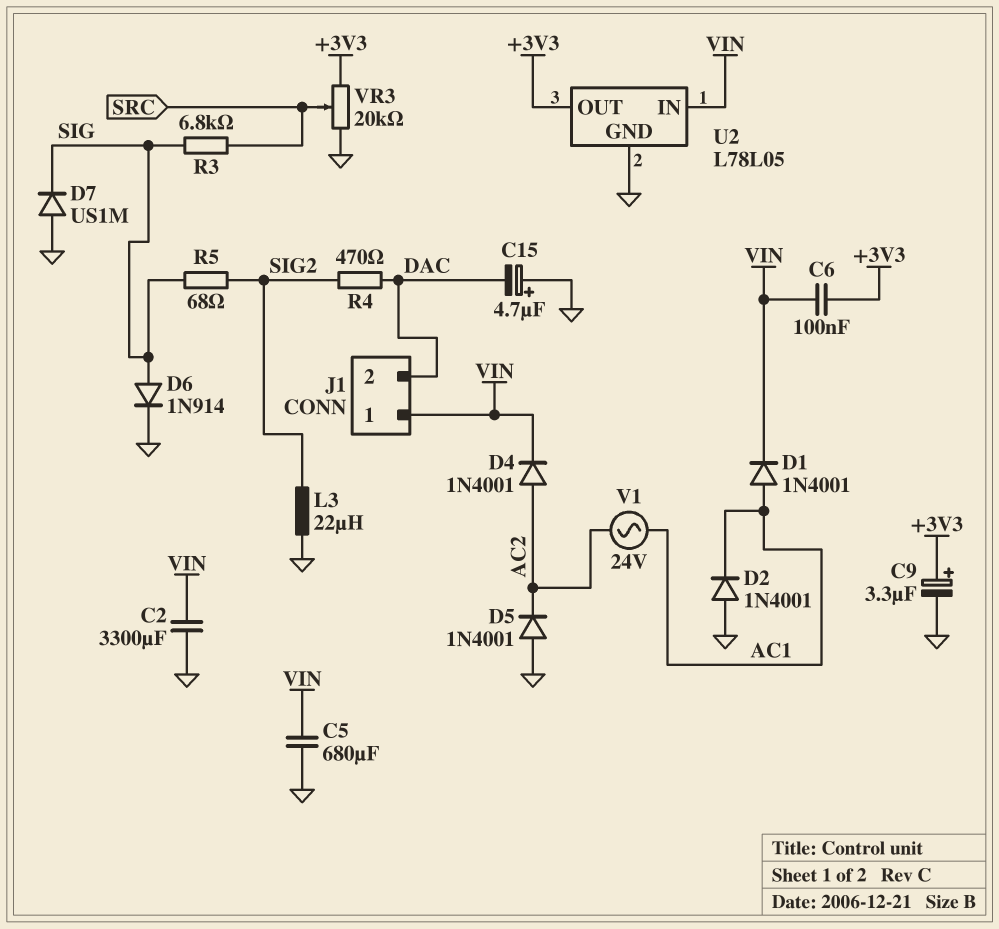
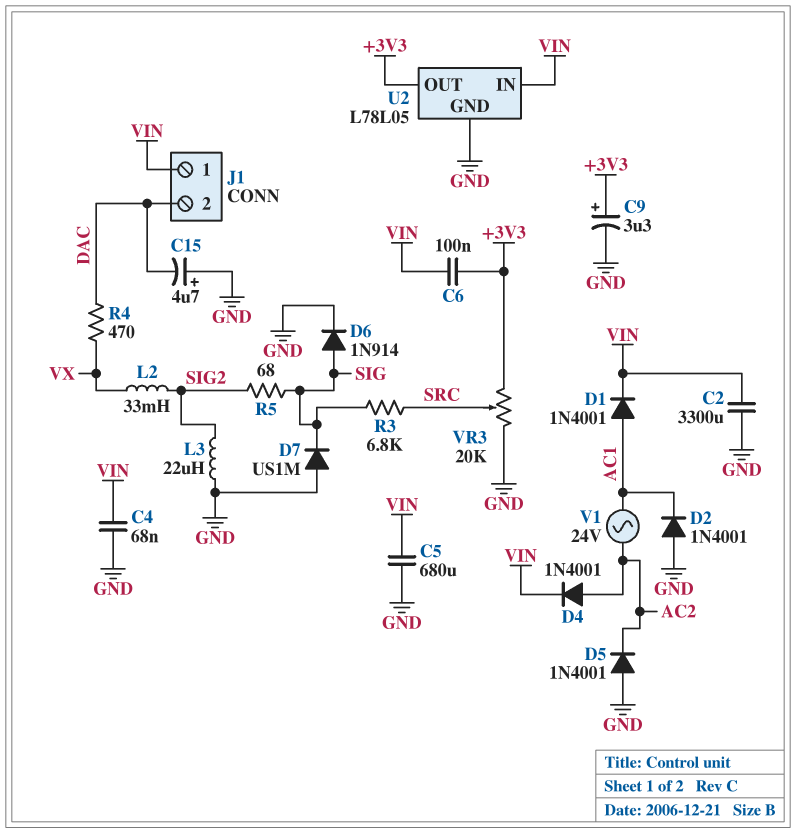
C4: none -> 68nF (GND, VIN)
L2: none -> 33mH (SIG2, VX)
R4: 470 (DAC, SIG2) -> 470 (DAC, VX)

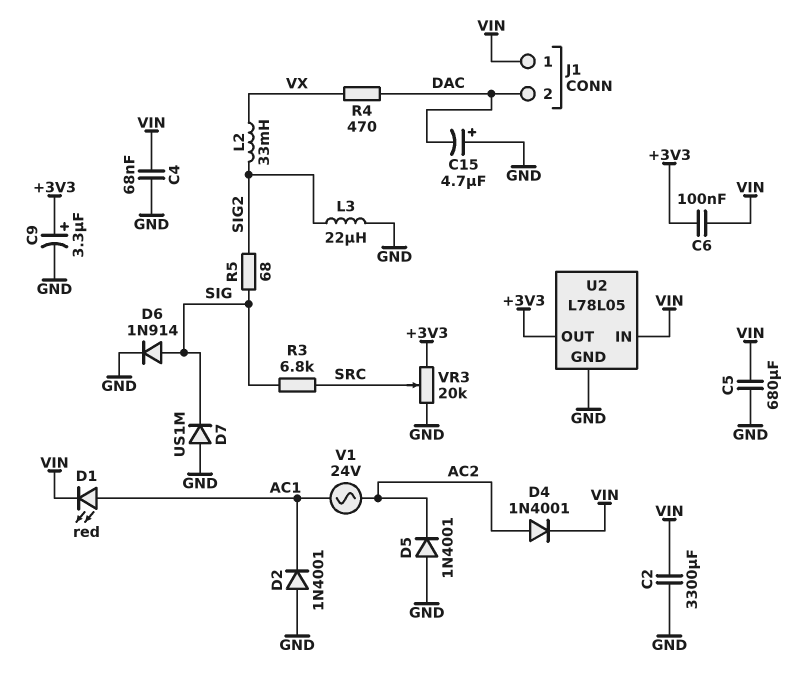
D1: diode 1N4001 (A AC1, K VIN) -> LED red (A AC1, K VIN)

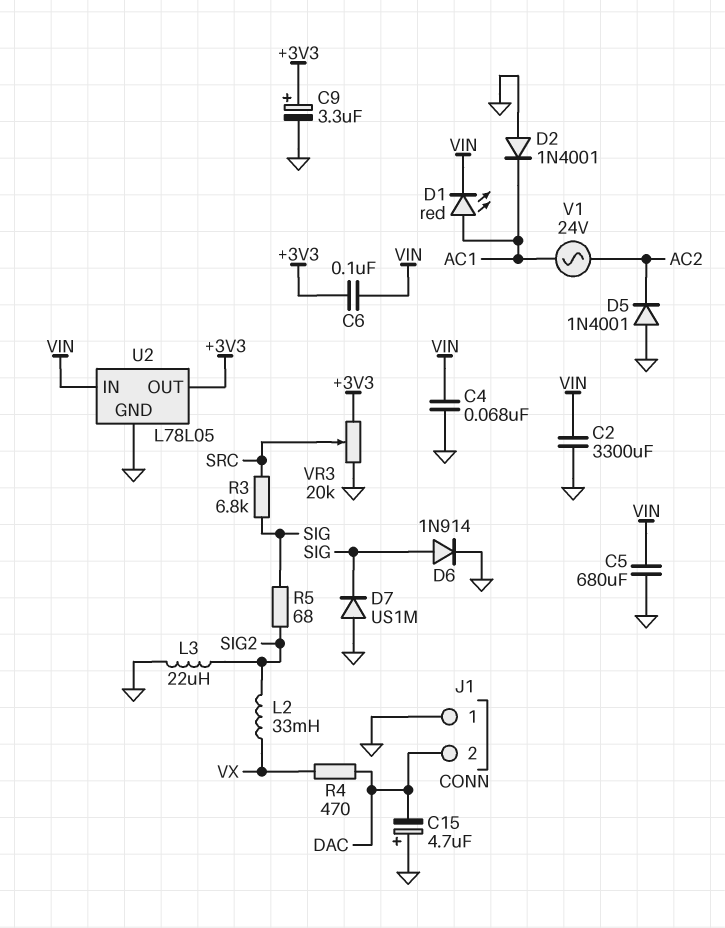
D4: diode 1N4001 (A AC2, K VIN) -> none
J1 pin 1: VIN -> GND

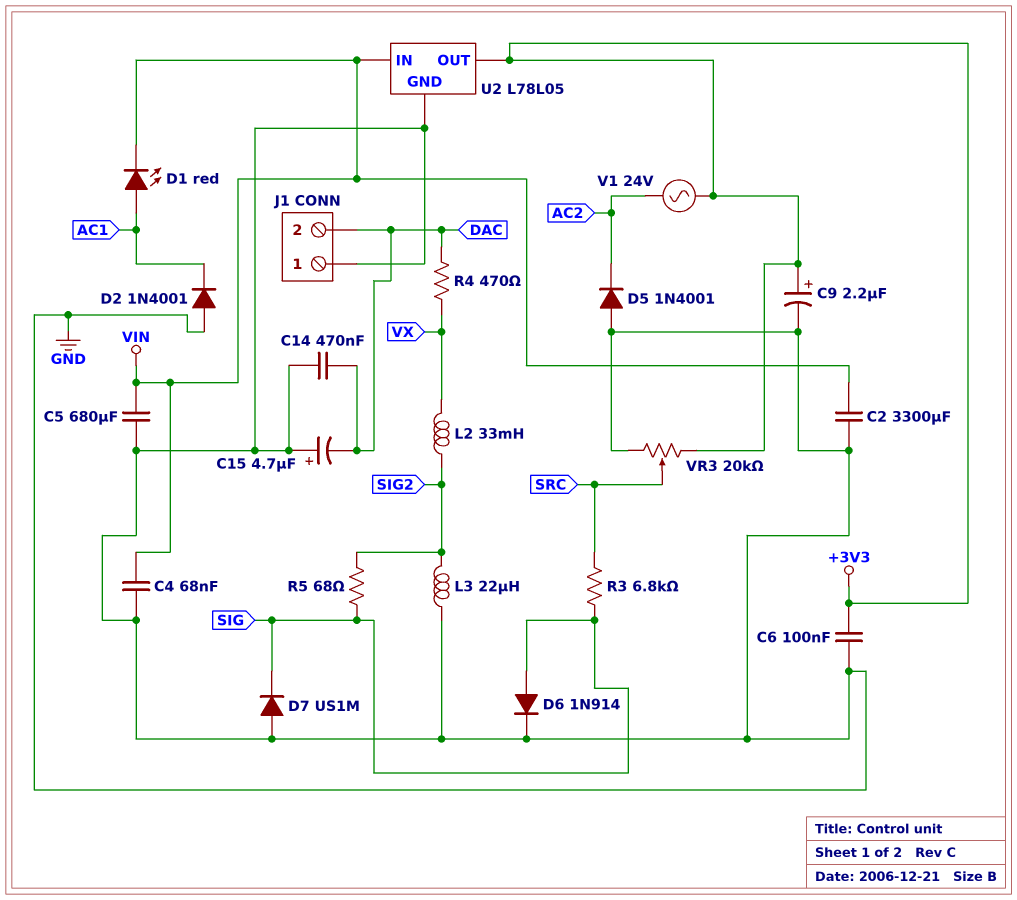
C6: 100nF (+3V3, VIN) -> 100nF (+3V3, GND)
C9: 3.3uF (plus +3V3, minus GND) -> 2.2uF (plus +3V3, minus GND)
C14: none -> 470nF (DAC, GND)
V1: AC 24V (AC1, AC2) -> AC 24V (+3V3, AC2)

